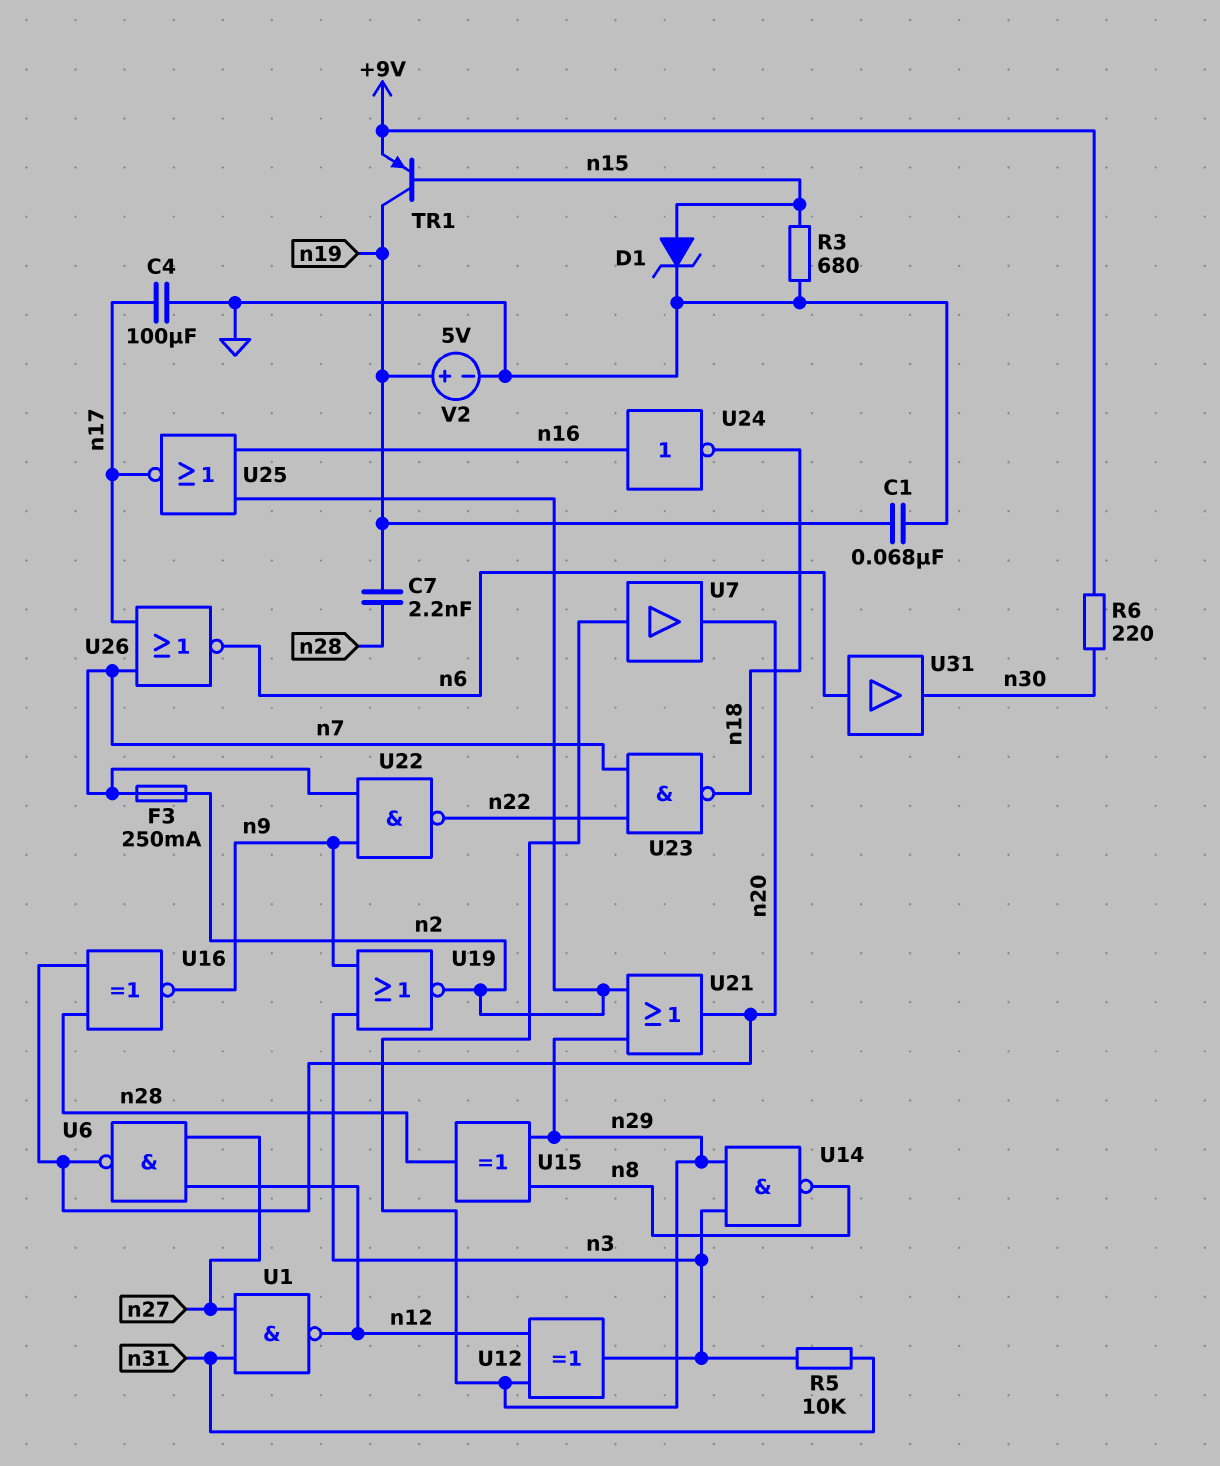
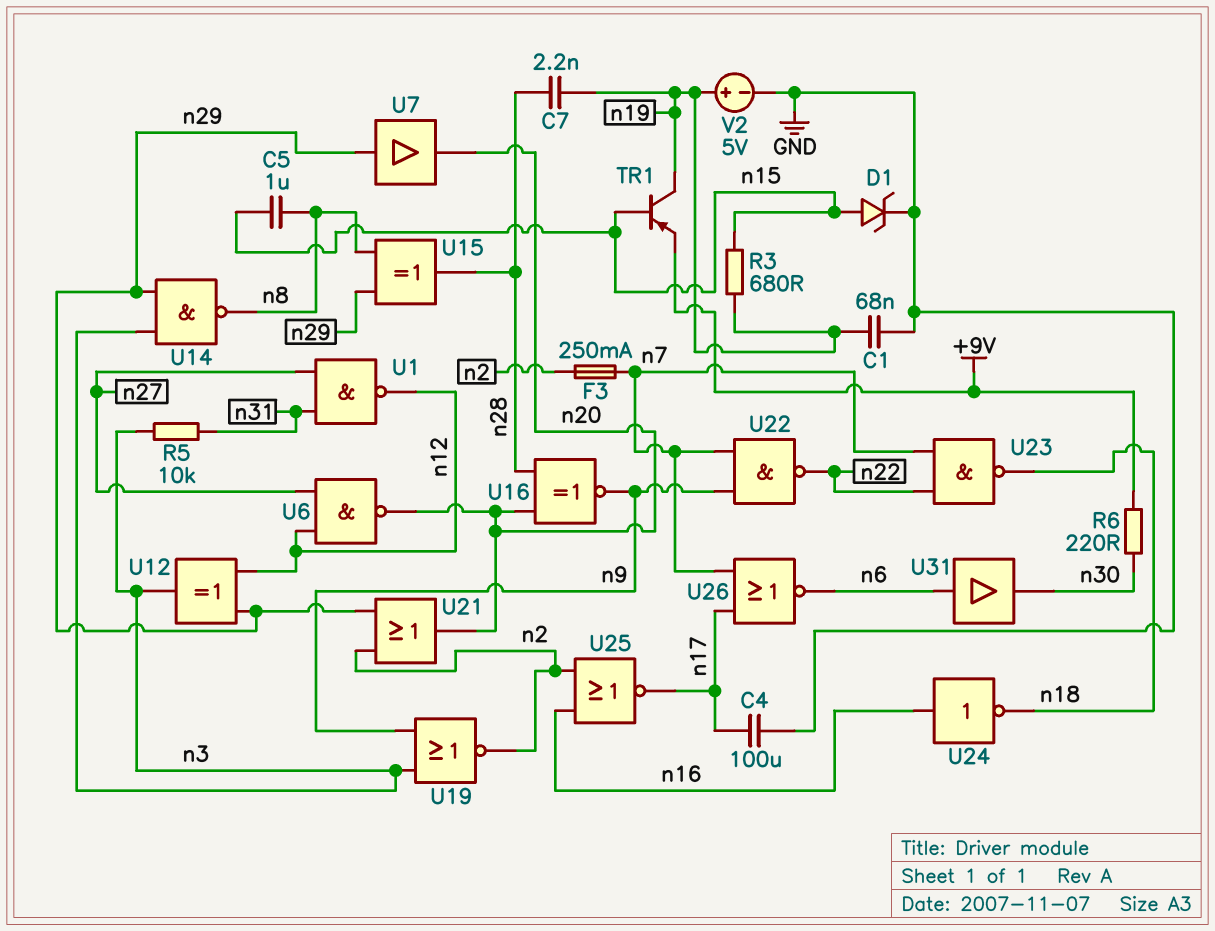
C5: none -> 1uF (n8, n15)
R3: 680 (GND, n15) -> 680 (n15, n19)

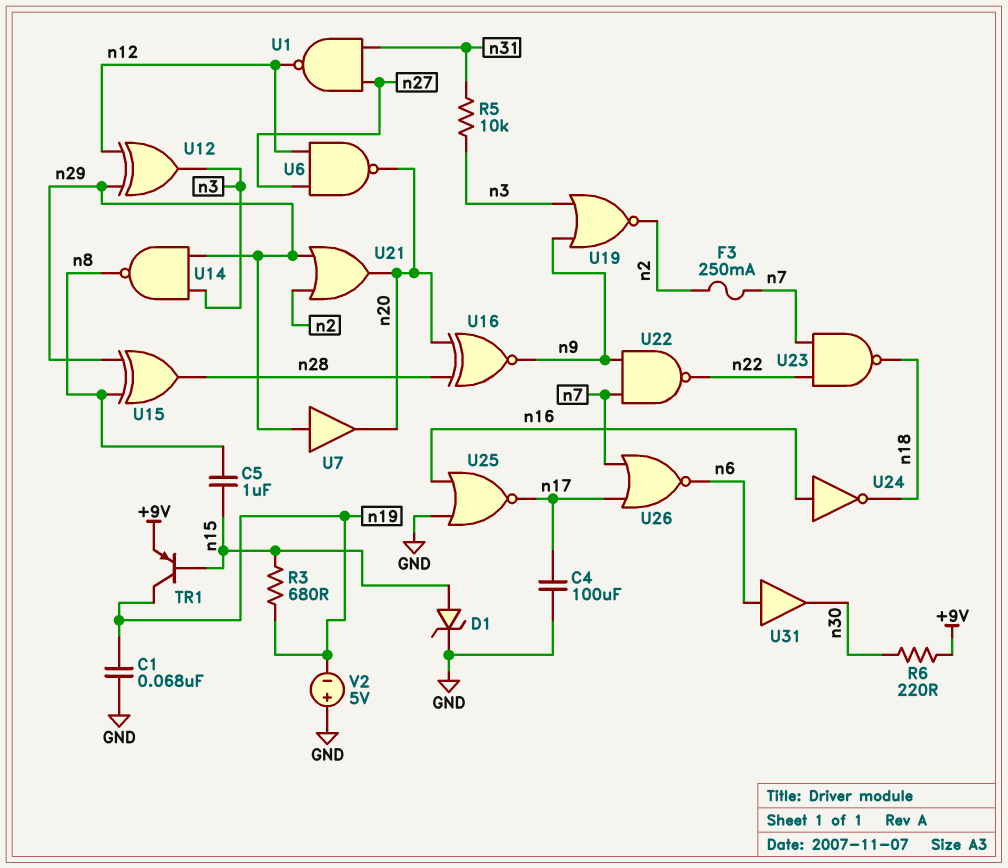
C7: 2.2nF (n19, n28) -> none
U25: NOR (in n2, in n16, out n17) -> NOR (in GND, in n16, out n17)
V2: 5V (plus n19, minus GND) -> 5V (plus GND, minus n19)

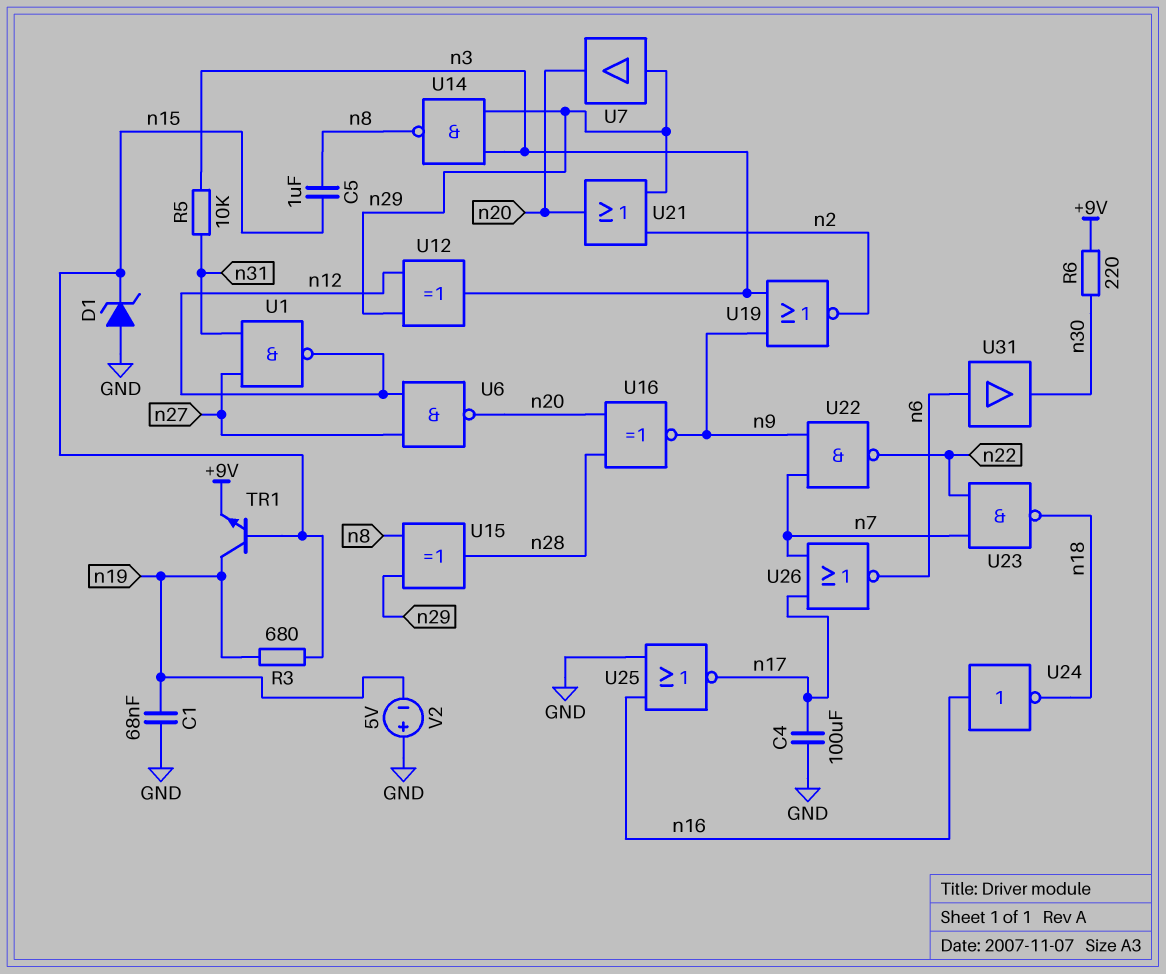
D1: zener (A n15, K GND) -> zener (A GND, K n15)
F3: 250mA (n2, n7) -> none
TR1: PNP (B n15, C n19, E +9V) -> NPN (B n15, C n19, E +9V)

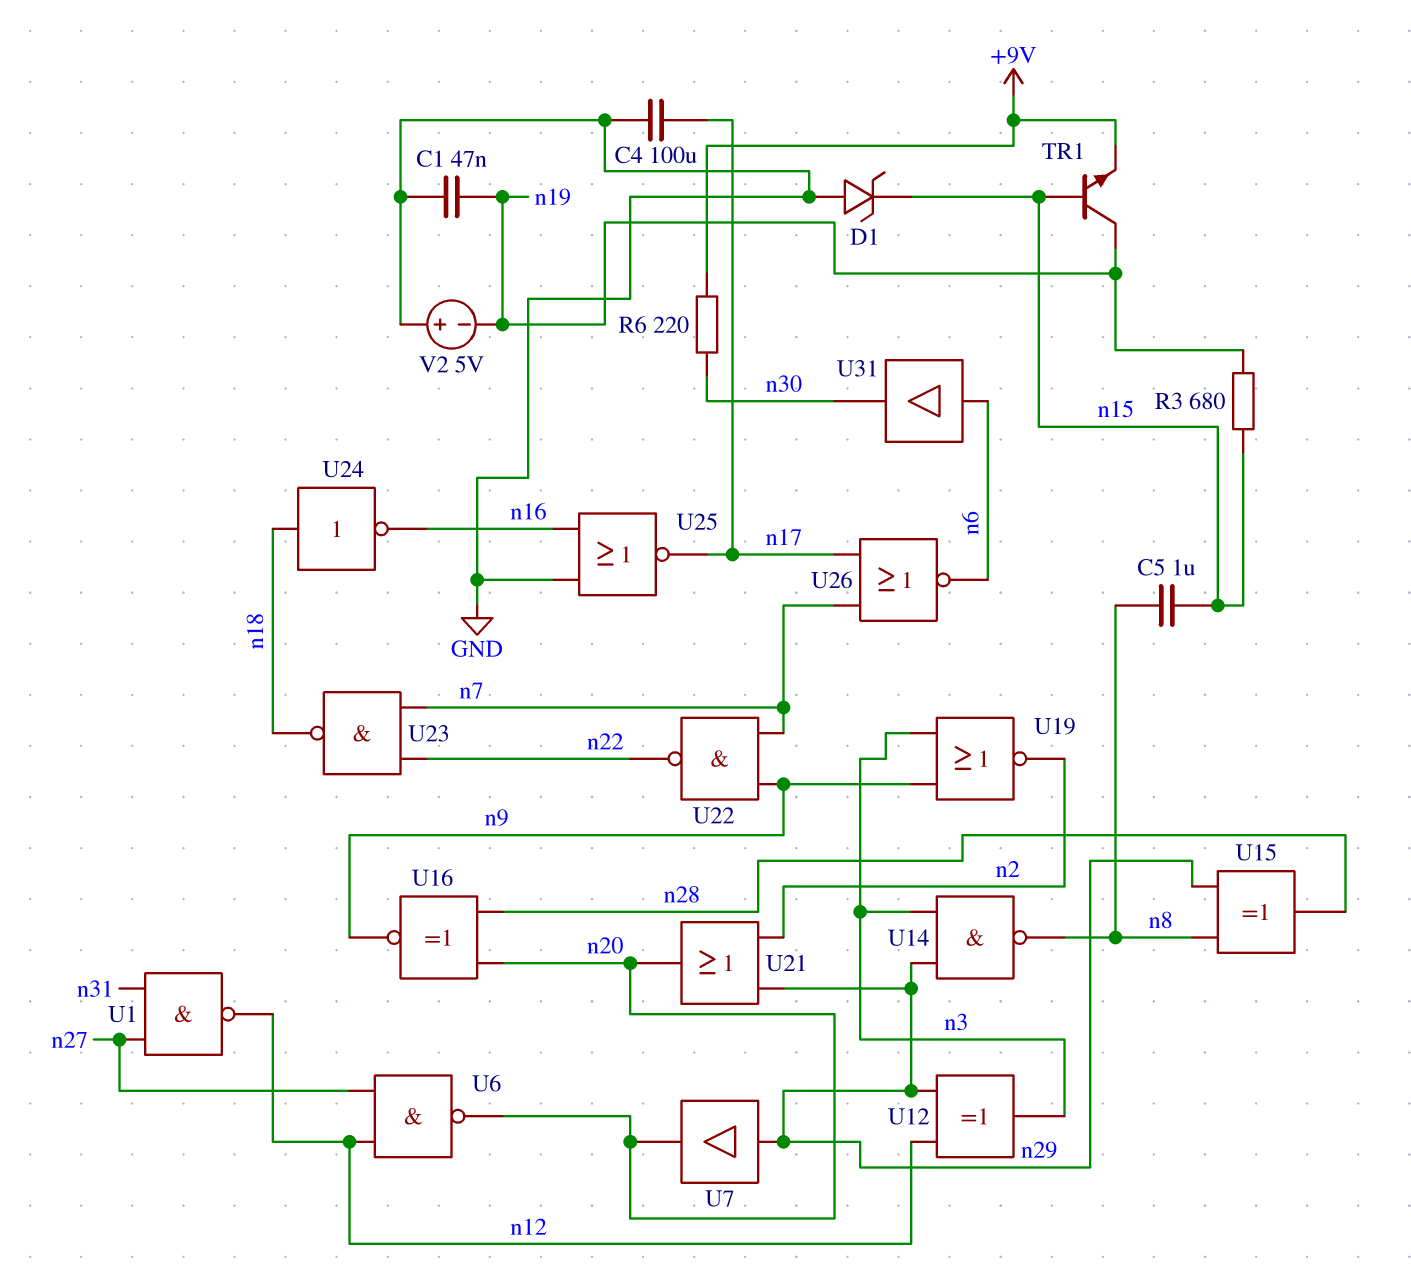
C1: 68nF (GND, n19) -> 47nF (GND, n19)
R5: 10k (n3, n31) -> none
U24: NOT (in n16, out n18) -> NOT (in n18, out n16)

